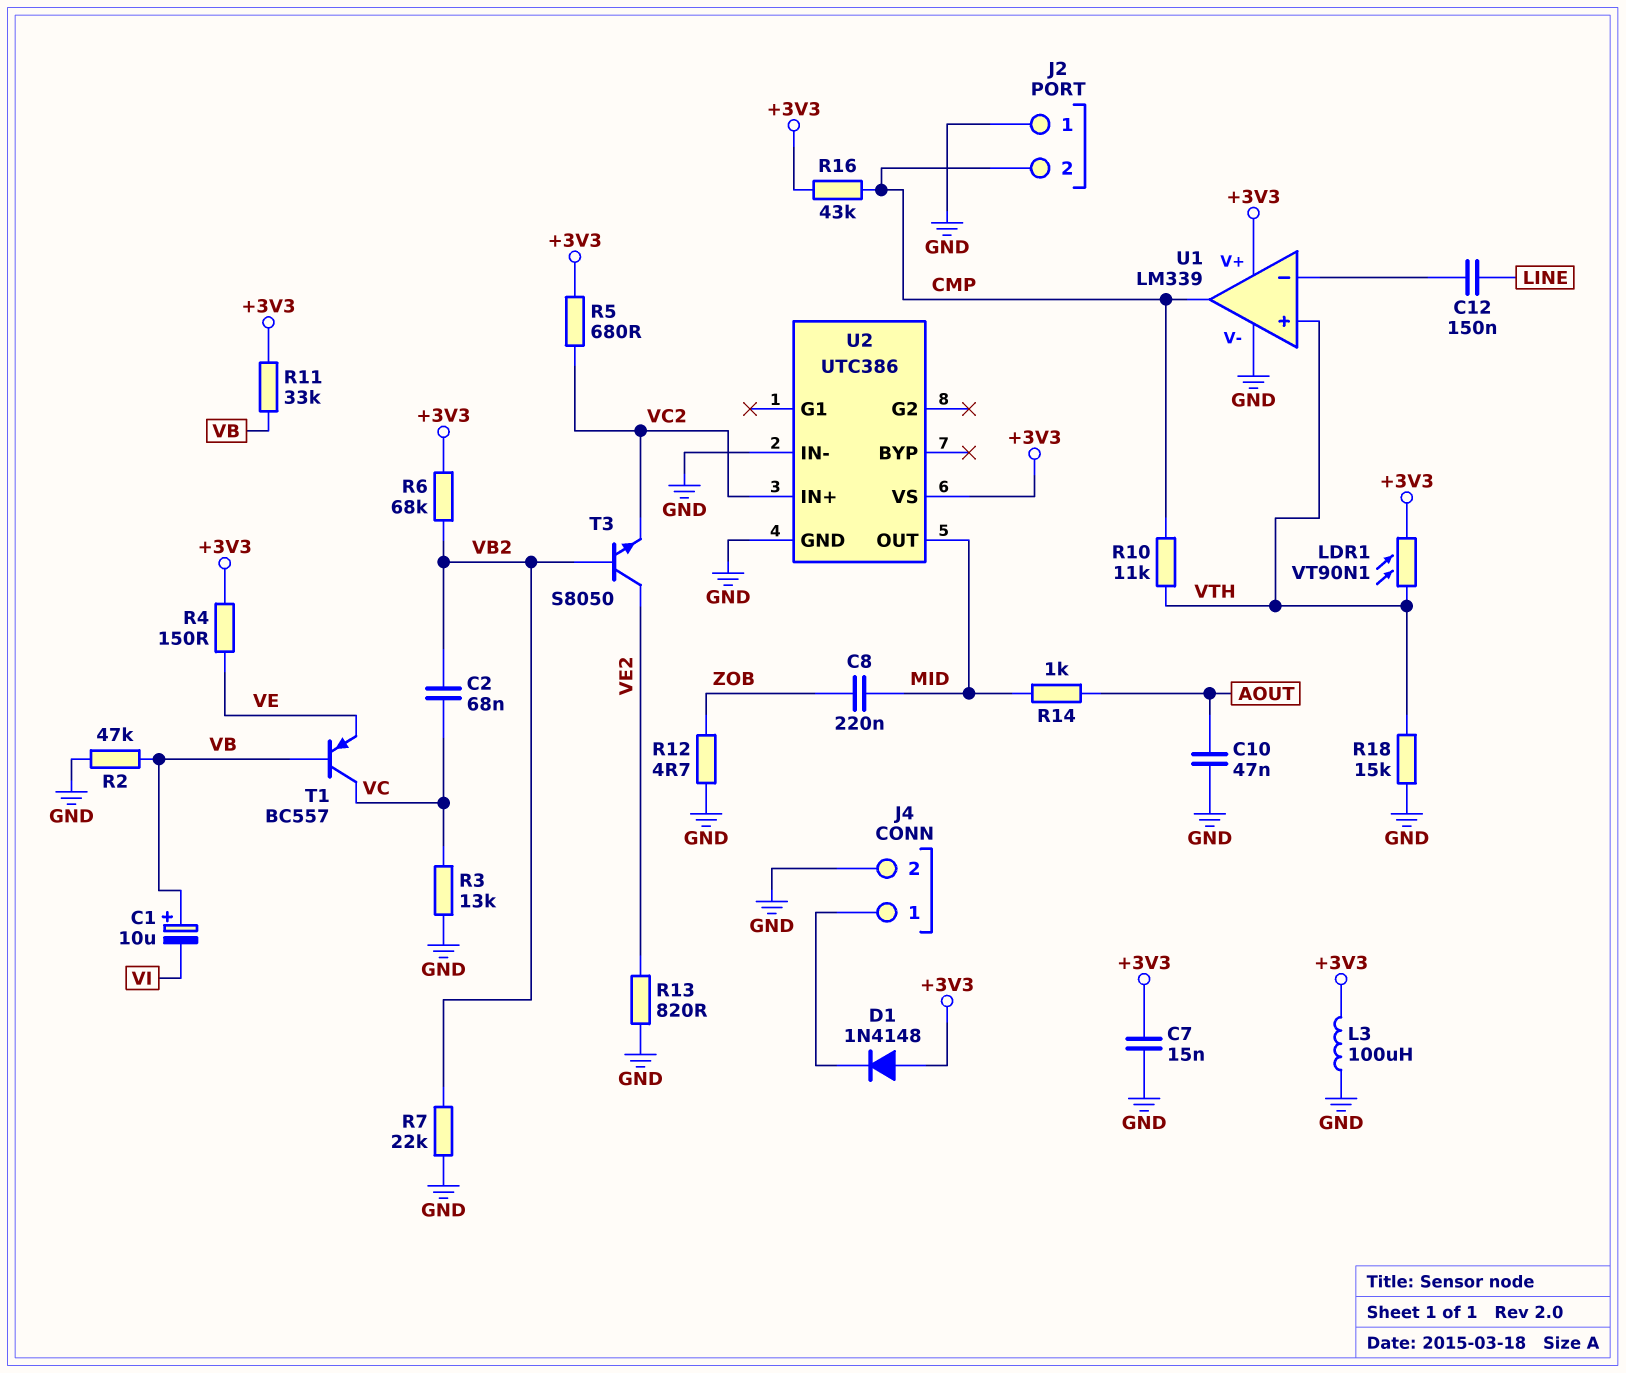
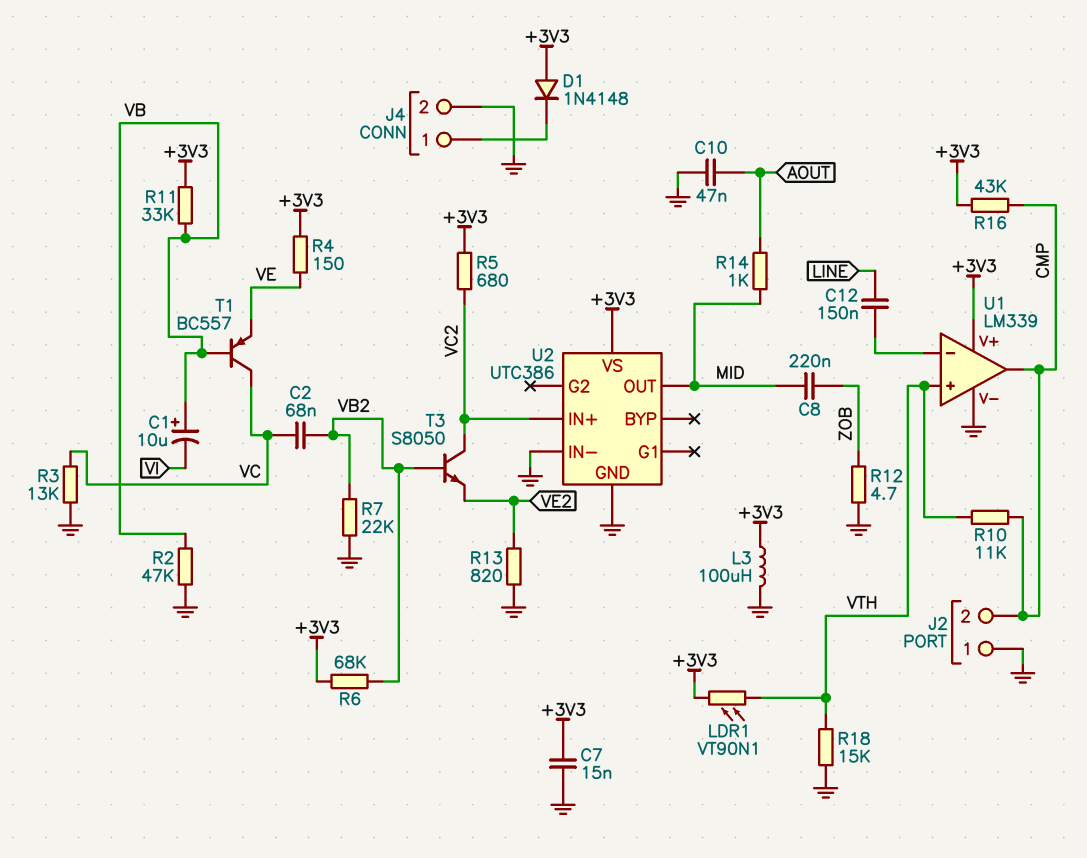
T3: NPN S8050 (B VB2, C VE2, E VC2) -> NPN S8050 (B VB2, C VC2, E VE2)

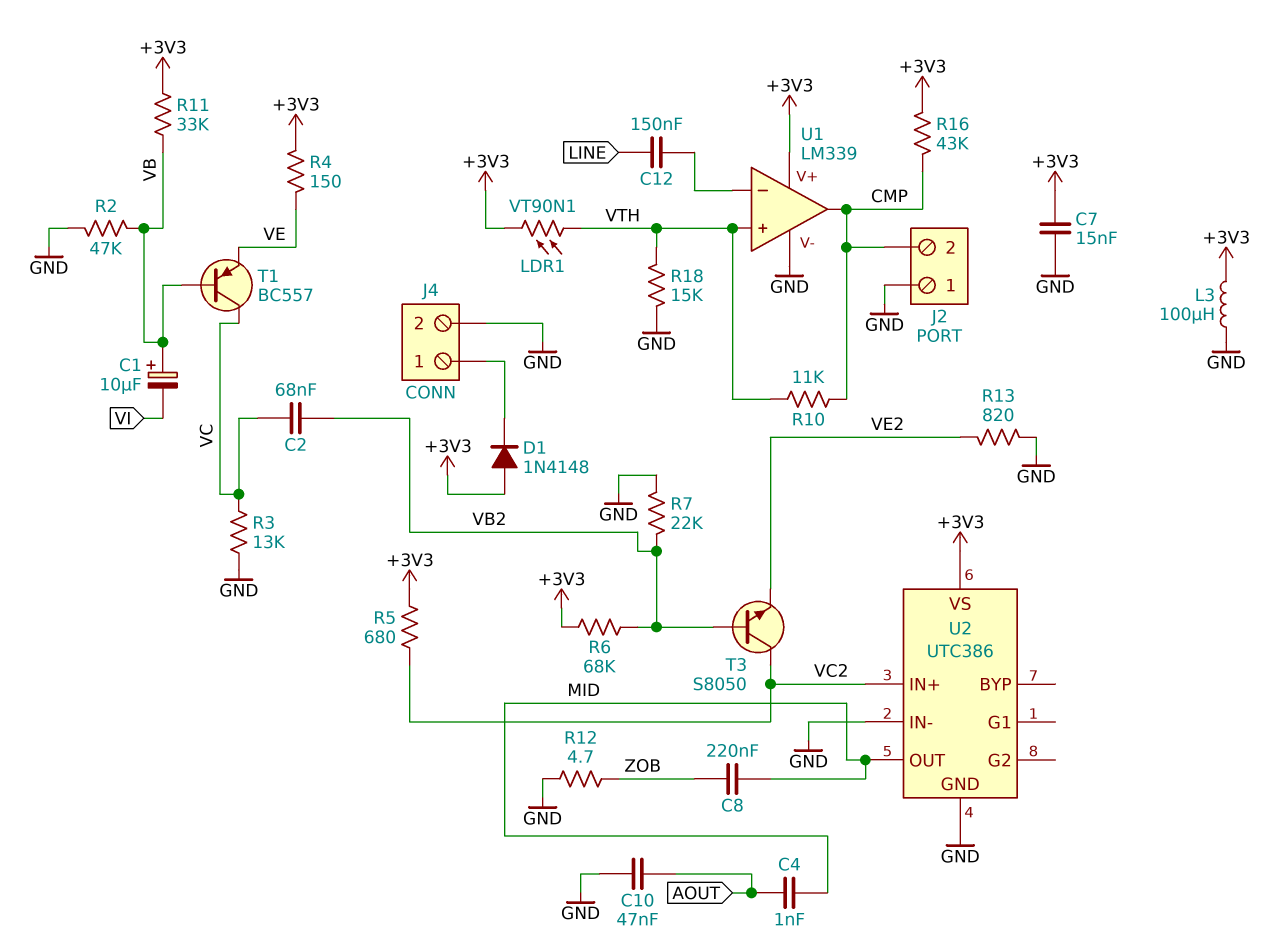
C4: none -> 1nF (AOUT, MID)
R14: 1k (AOUT, MID) -> none

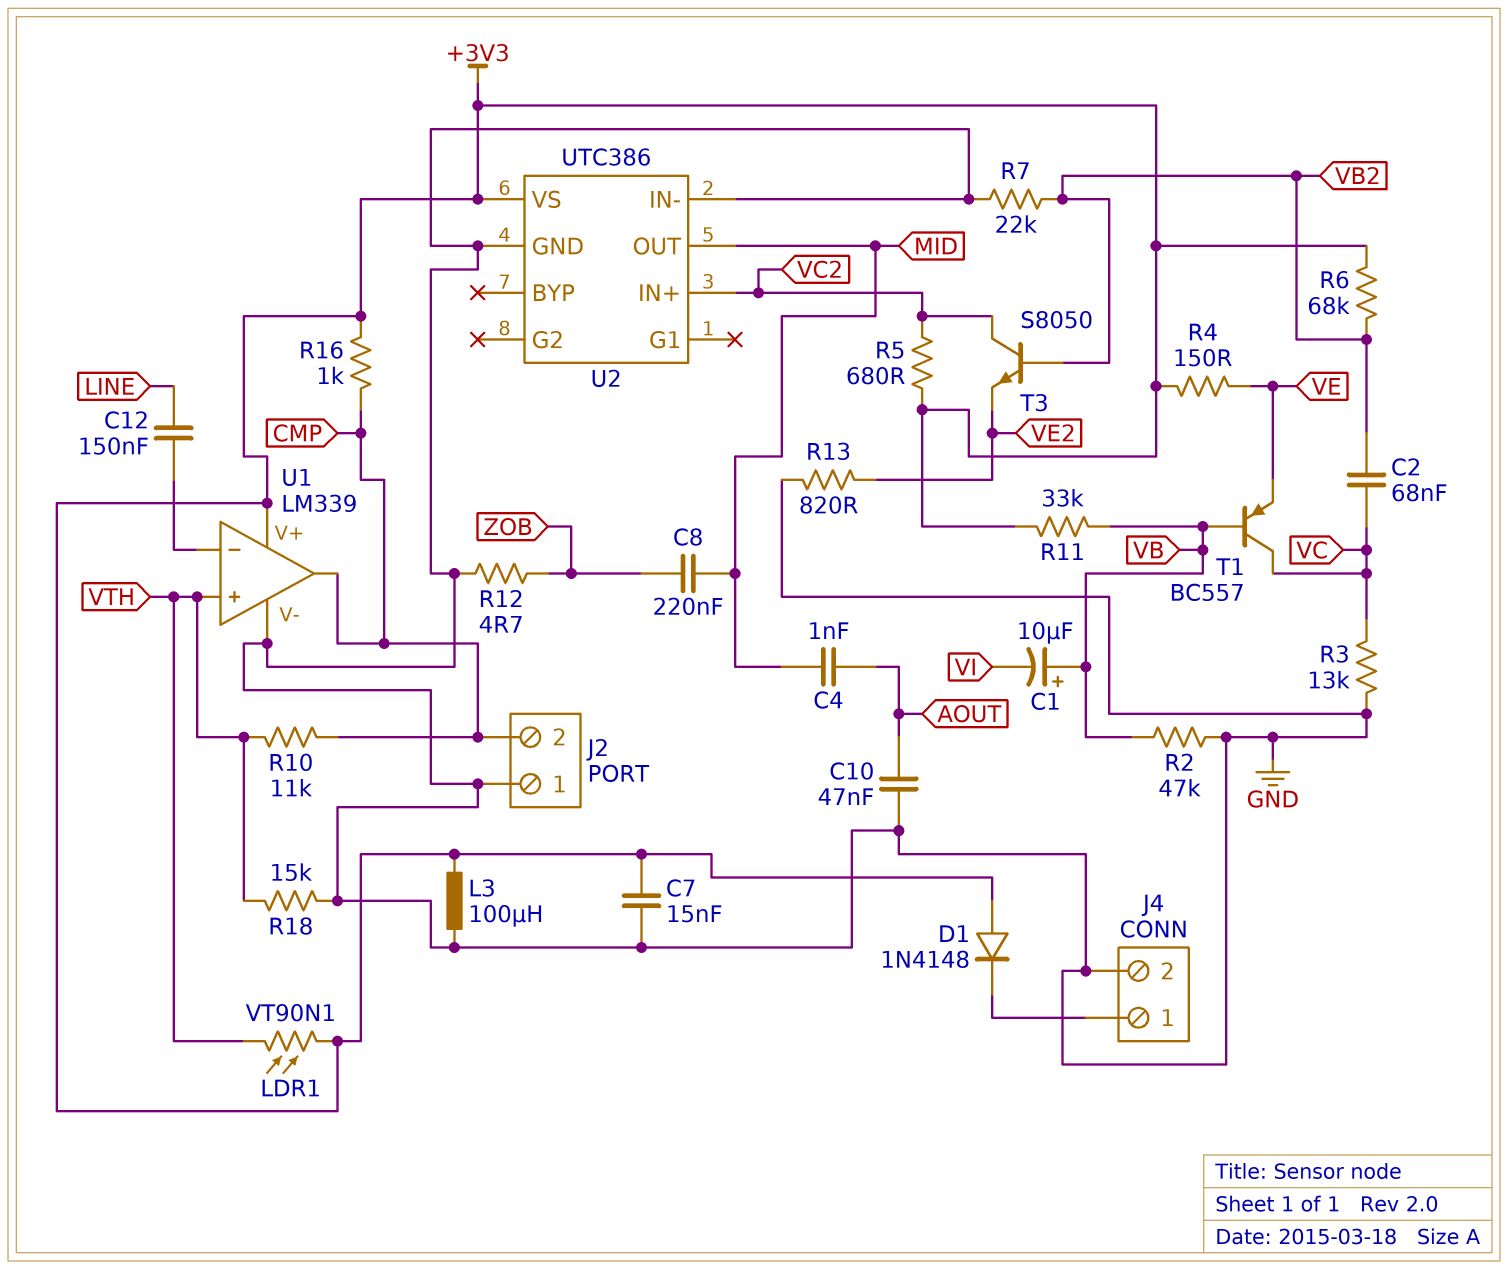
R16: 43k (+3V3, CMP) -> 1k (+3V3, CMP)

